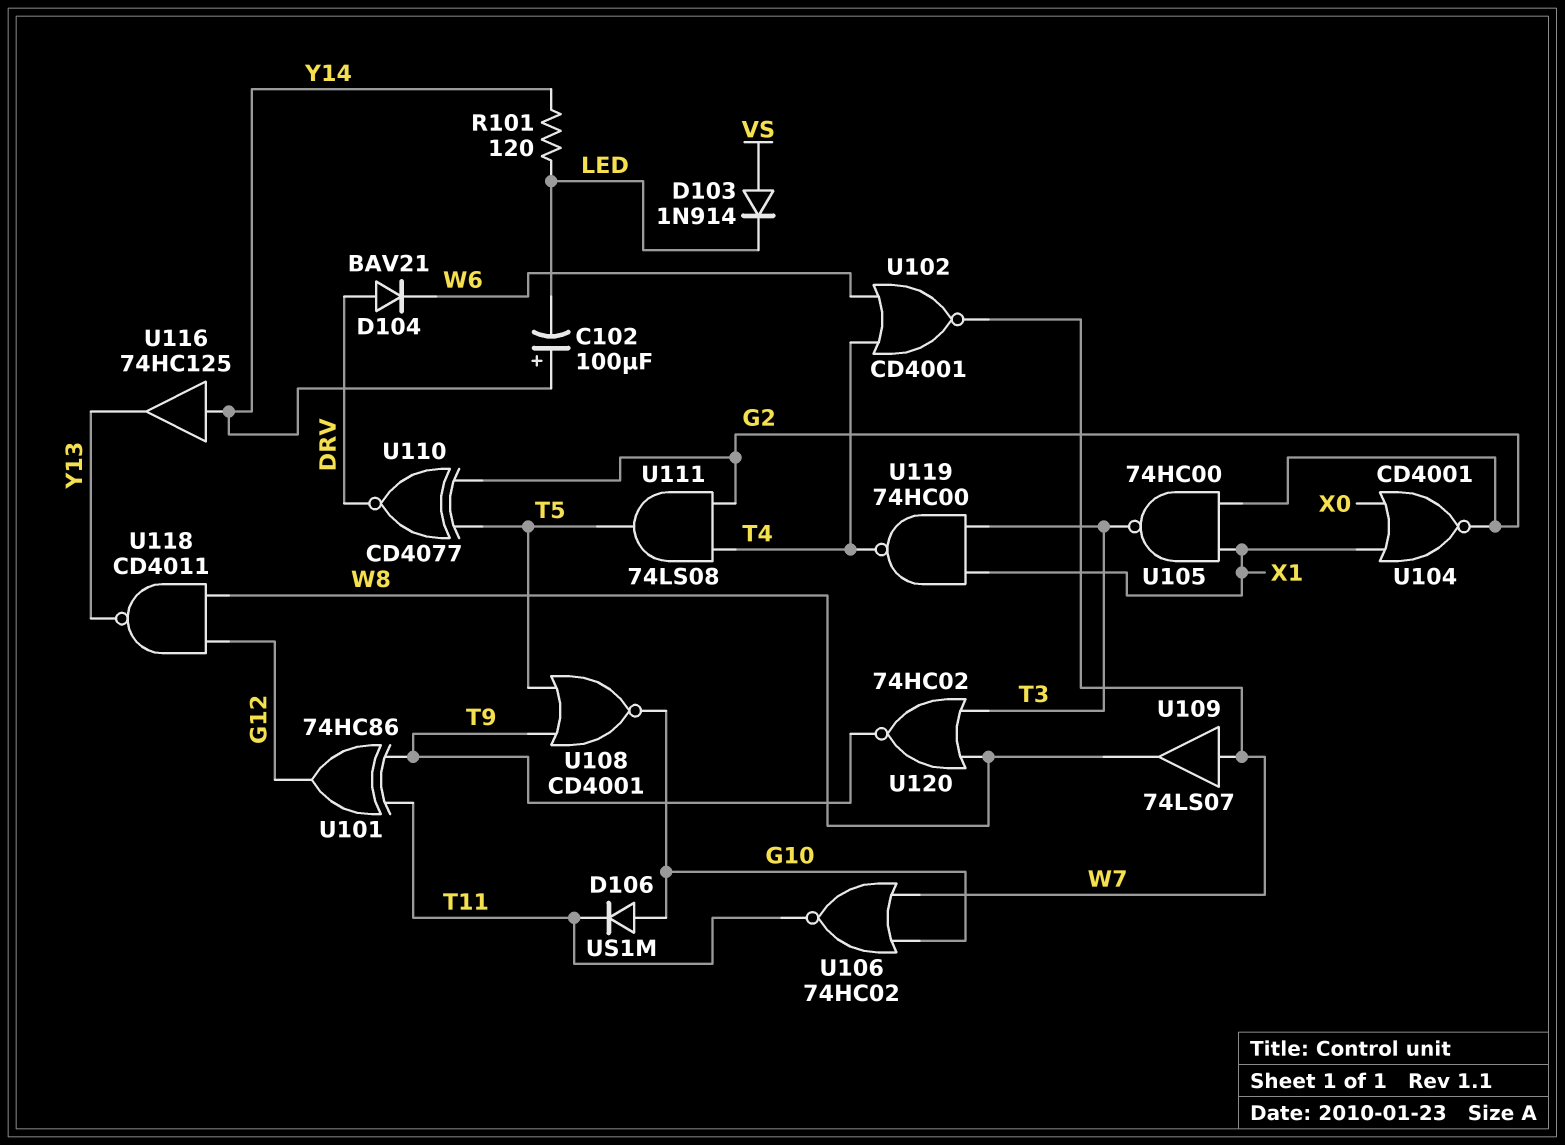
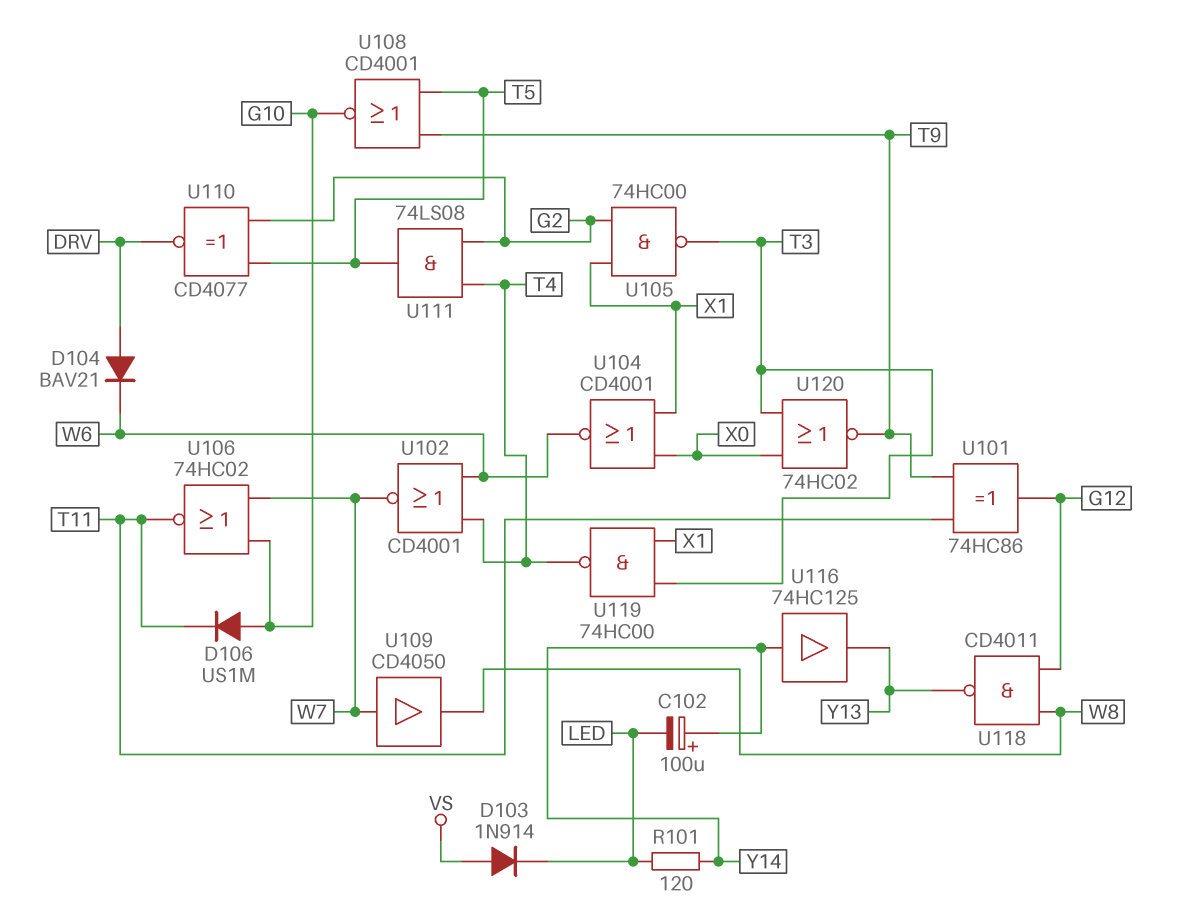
U104: NOR CD4001 (in X0, in X1, out G2) -> NOR CD4001 (in X0, in X1, out W6)
U109: buffer 74LS07 (in W7, out W8) -> buffer CD4050 (in W7, out W8)
U120: NOR 74HC02 (in T3, in W8, out T9) -> NOR 74HC02 (in T3, in X0, out T9)

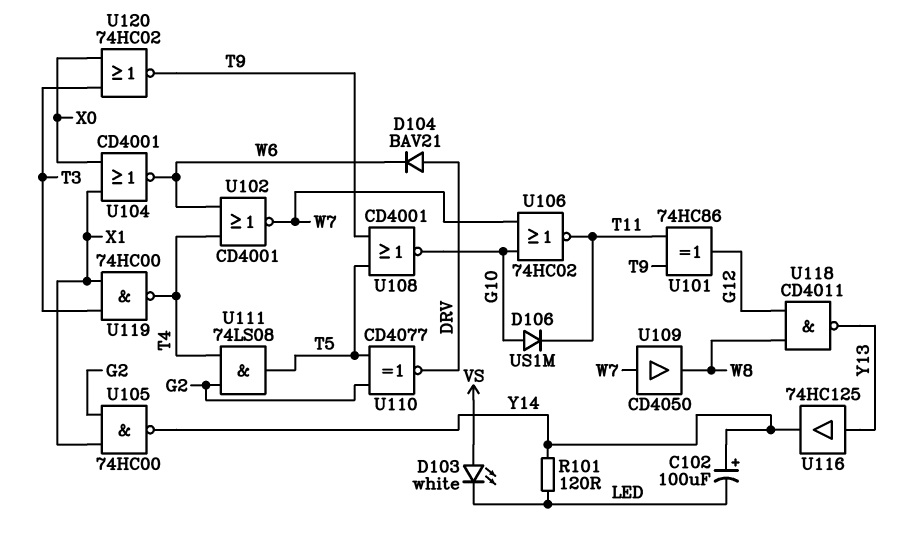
D103: diode 1N914 (A VS, K LED) -> LED white (A VS, K LED)
U105: NAND 74HC00 (in G2, in X1, out T3) -> NAND 74HC00 (in G2, in X1, out Y14)
U116: buffer 74HC125 (in Y14, out Y13) -> buffer 74HC125 (in Y13, out Y14)

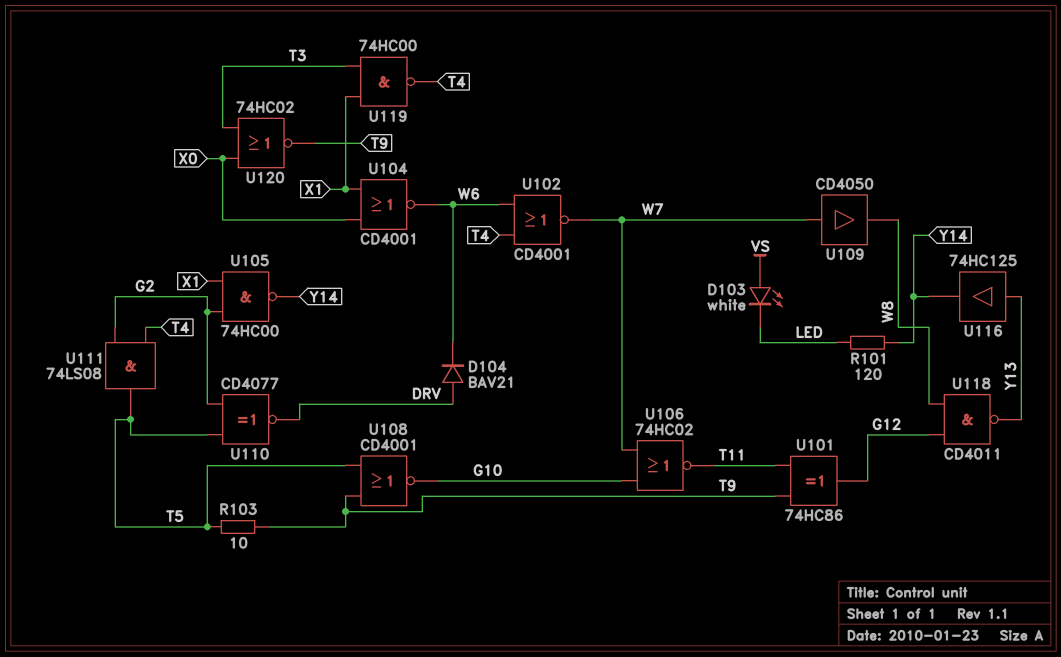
C102: 100uF (plus Y14, minus LED) -> none
D106: diode US1M (A G10, K T11) -> none
R103: none -> 10 (T5, T9)

